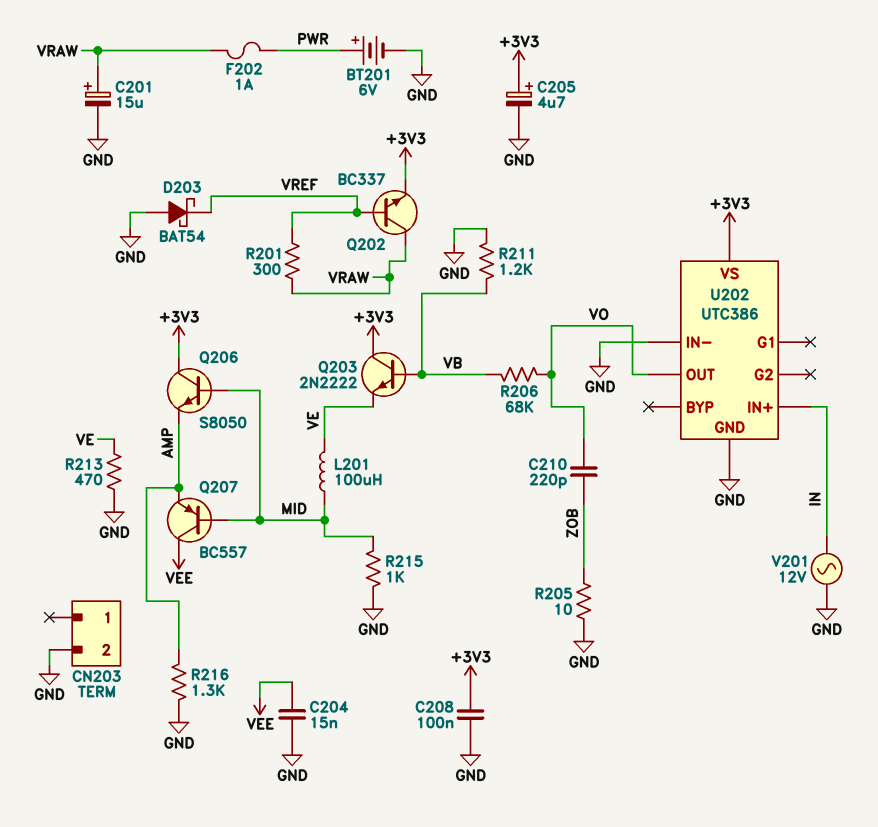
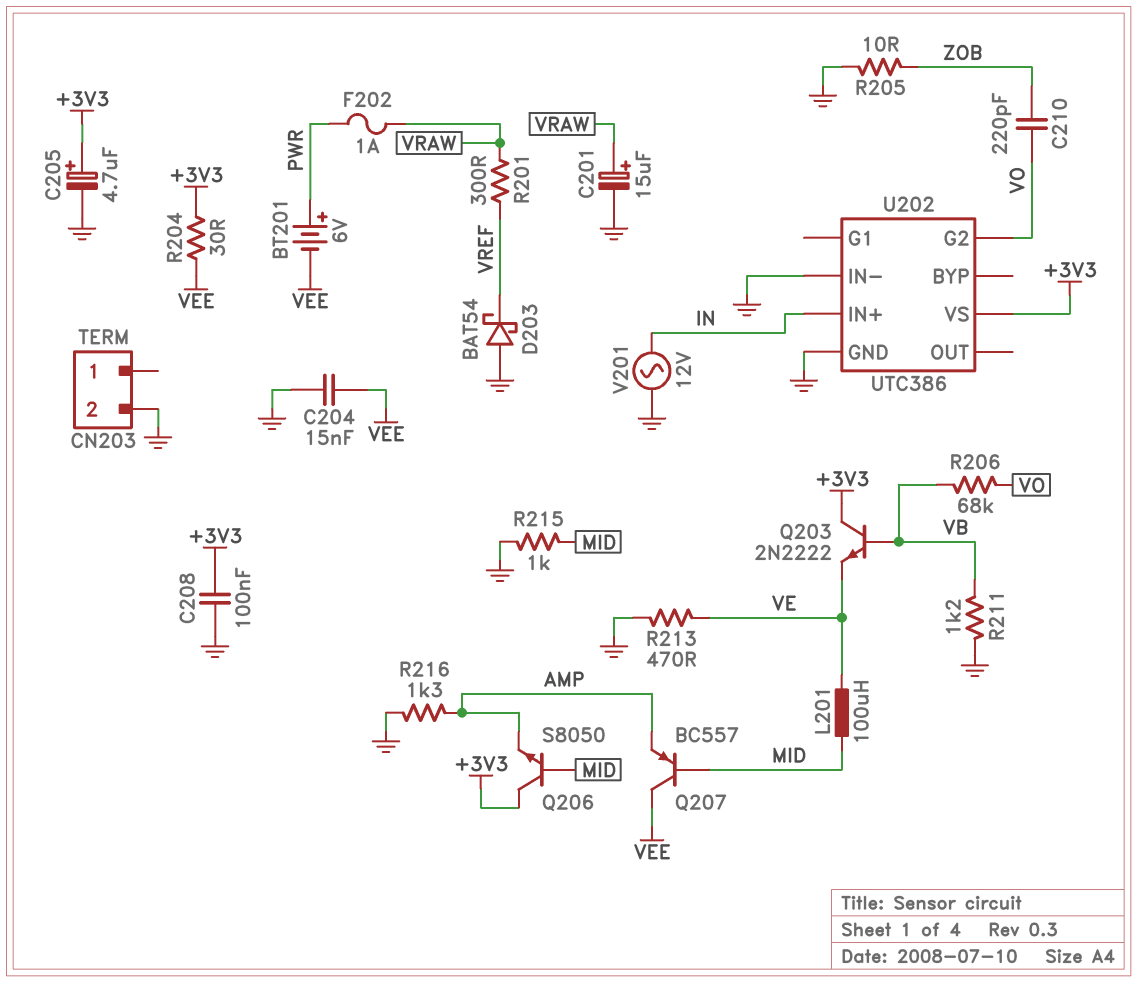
BT201: 6V (plus PWR, minus GND) -> 6V (plus PWR, minus VEE)
Q202: NPN BC337 (B VREF, C VRAW, E +3V3) -> none
R204: none -> 30 (+3V3, VEE)
U202 pin G2: none -> VO
U202 pin OUT: VO -> none

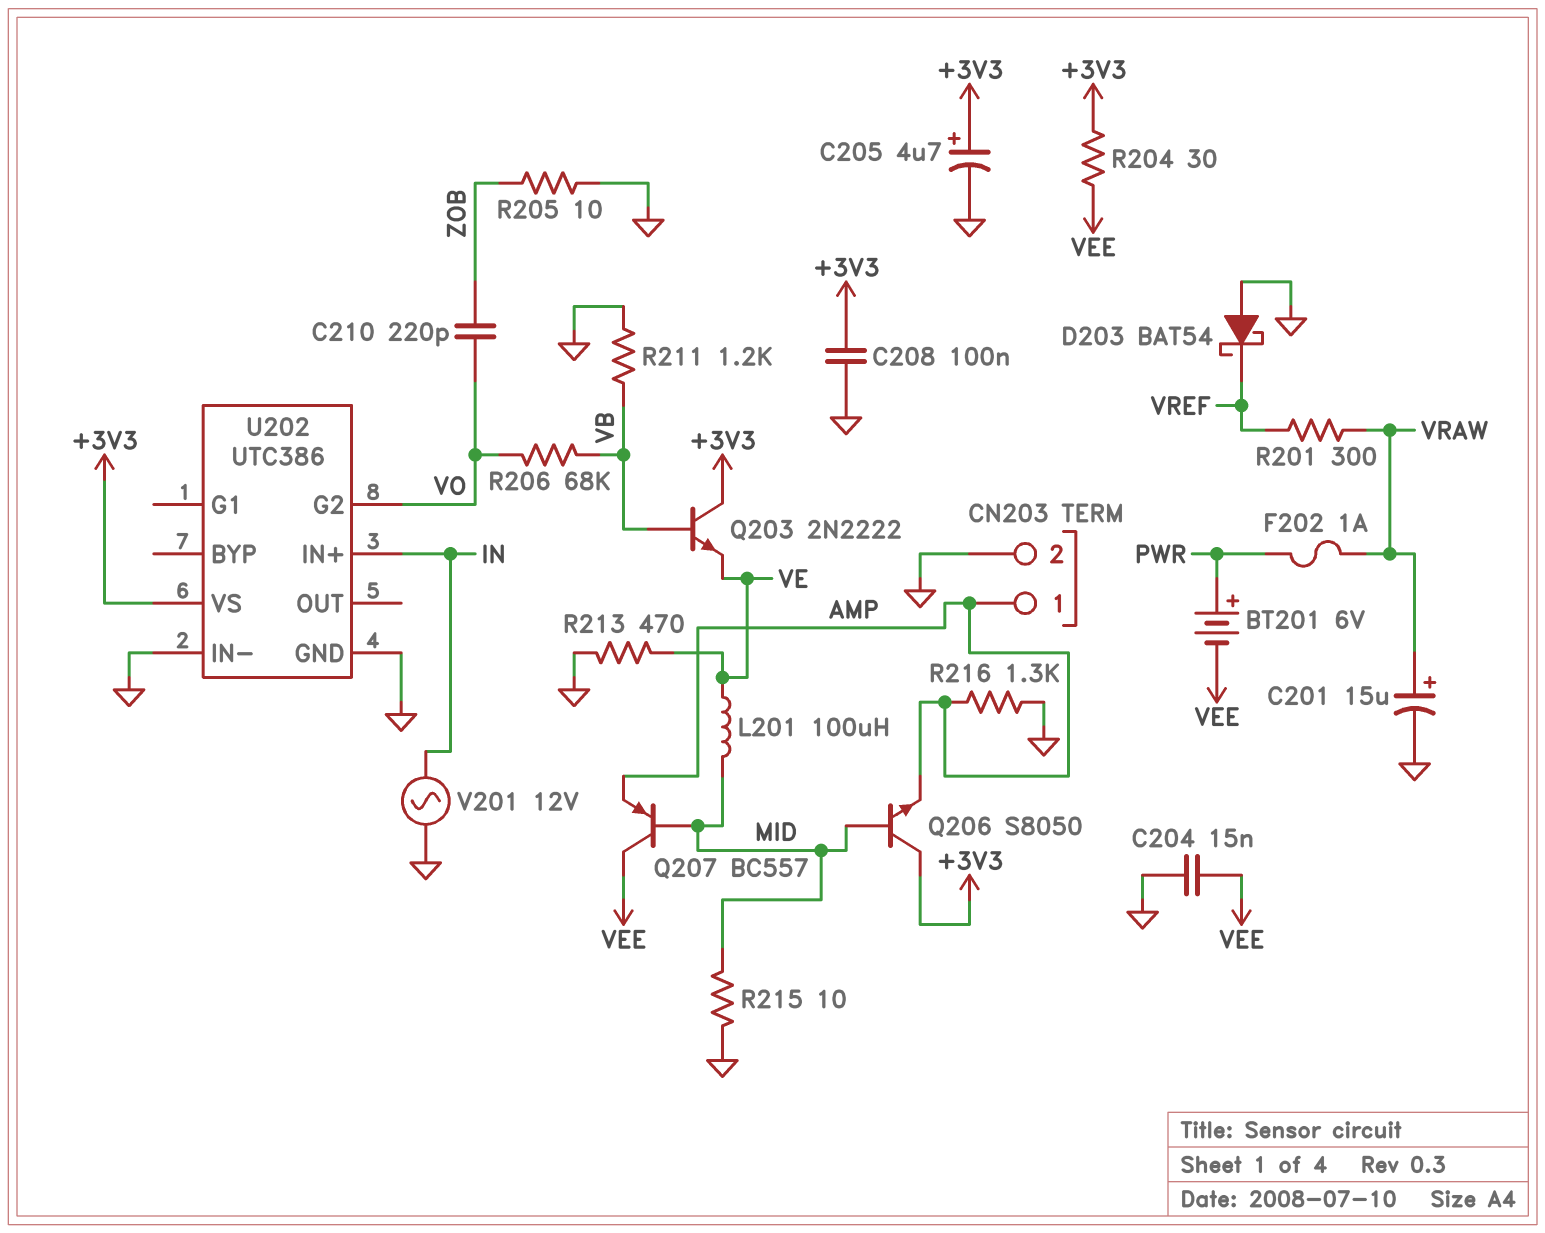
CN203 pin 1: none -> AMP
R215: 1k (GND, MID) -> 10 (GND, MID)

